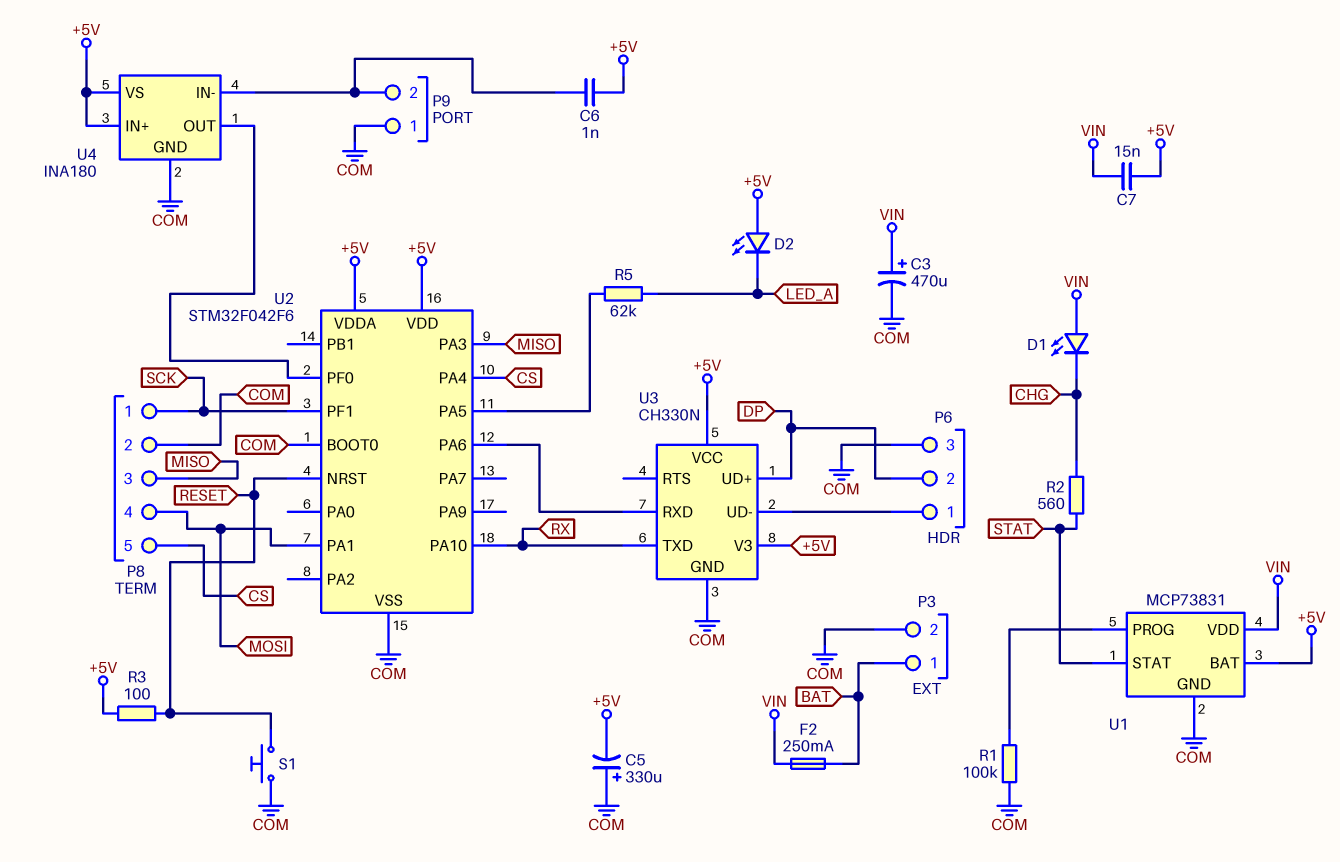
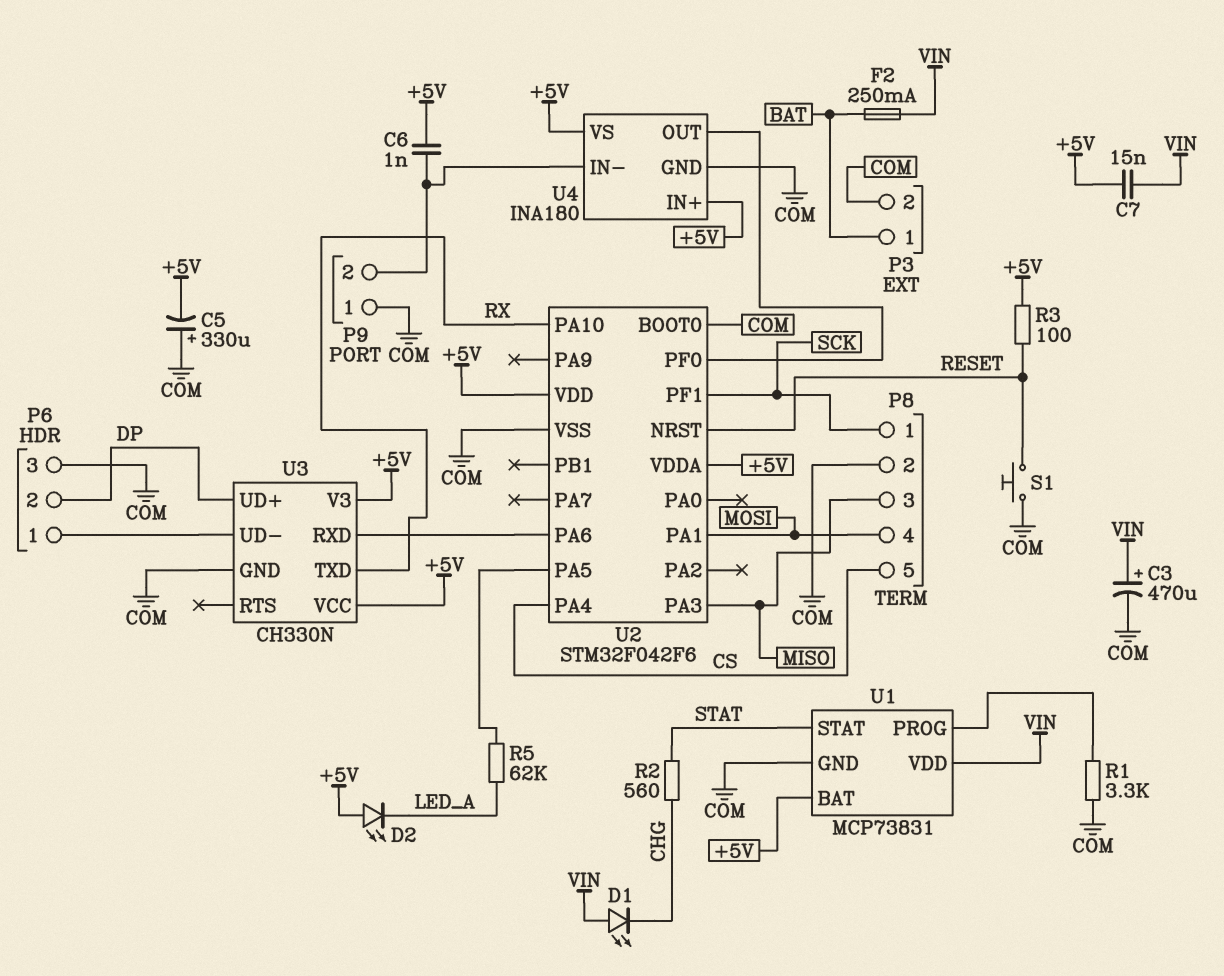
R1: 100k (COM, U1/PROG) -> 3.3k (COM, U1/PROG)

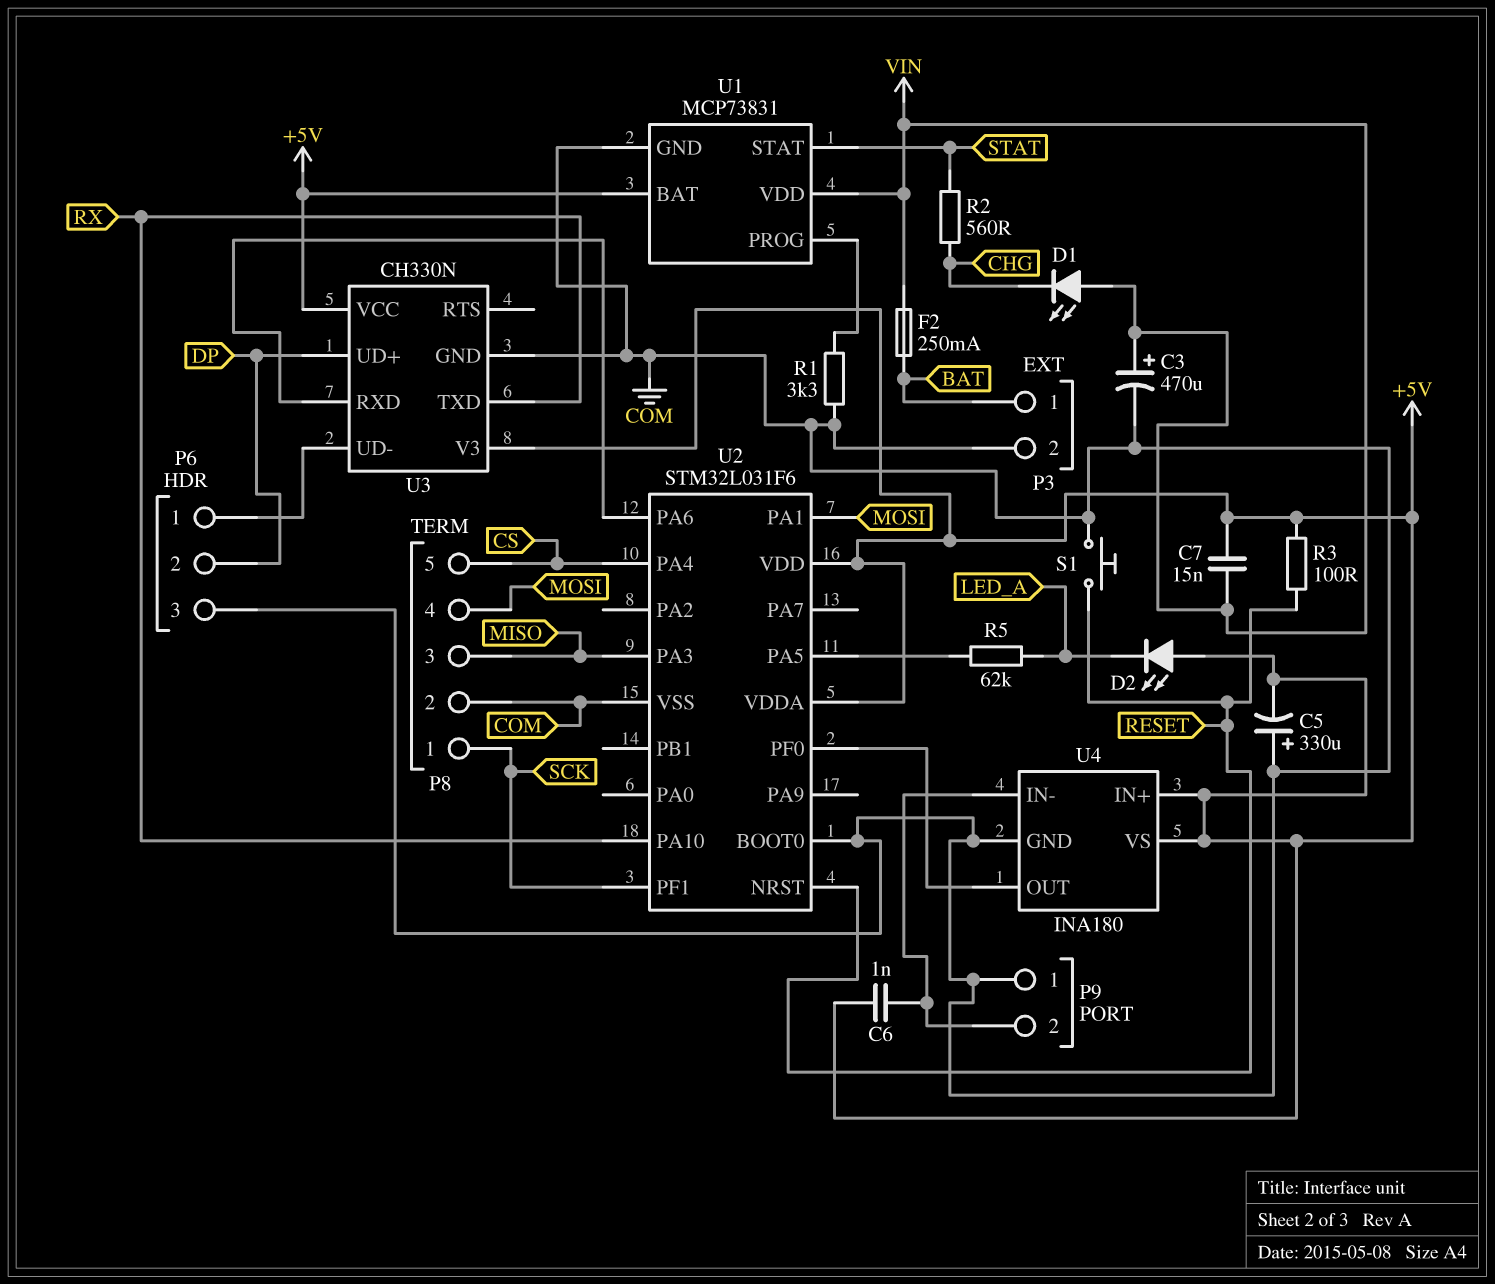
U2: STM32F042F6 -> STM32L031F6

